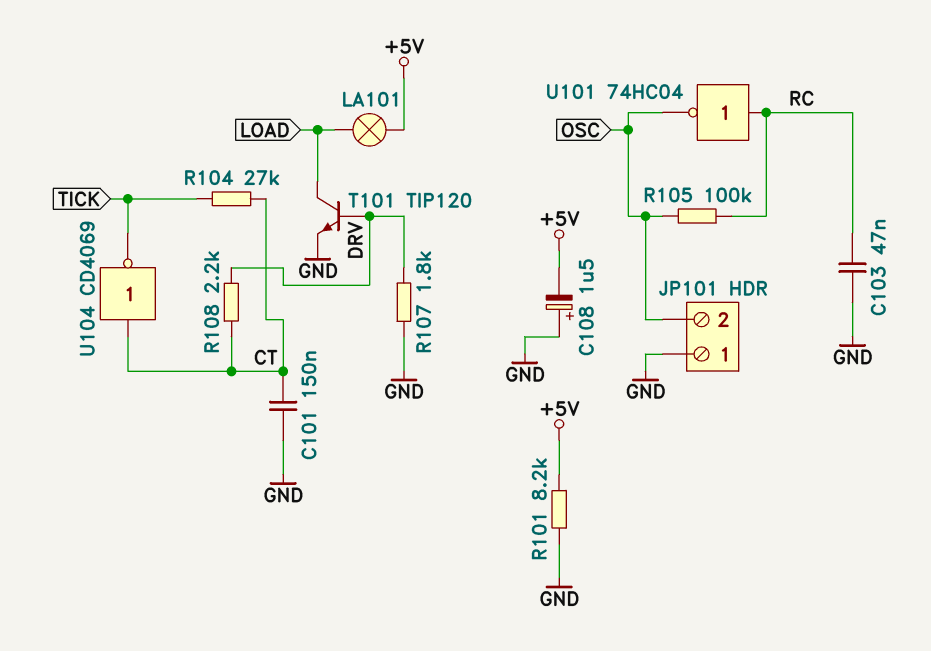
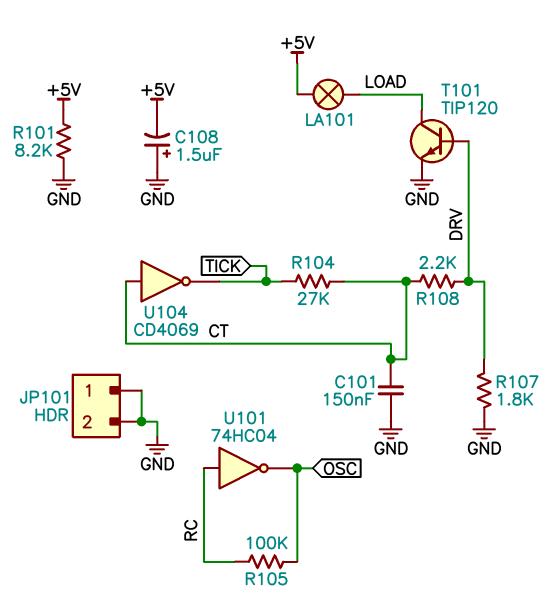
C103: 47nF (GND, RC) -> none
JP101 pin 2: OSC -> GND

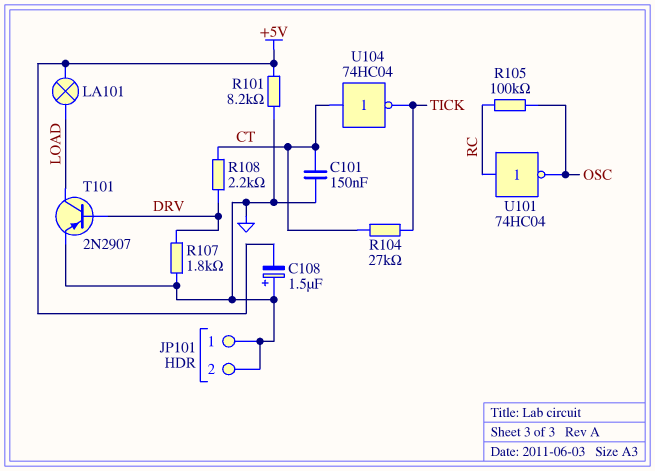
T101: NPN TIP120 (B DRV, C LOAD, E GND) -> PNP 2N2907 (B DRV, C LOAD, E GND)
U104: NOT CD4069 (in CT, out TICK) -> NOT 74HC04 (in CT, out TICK)

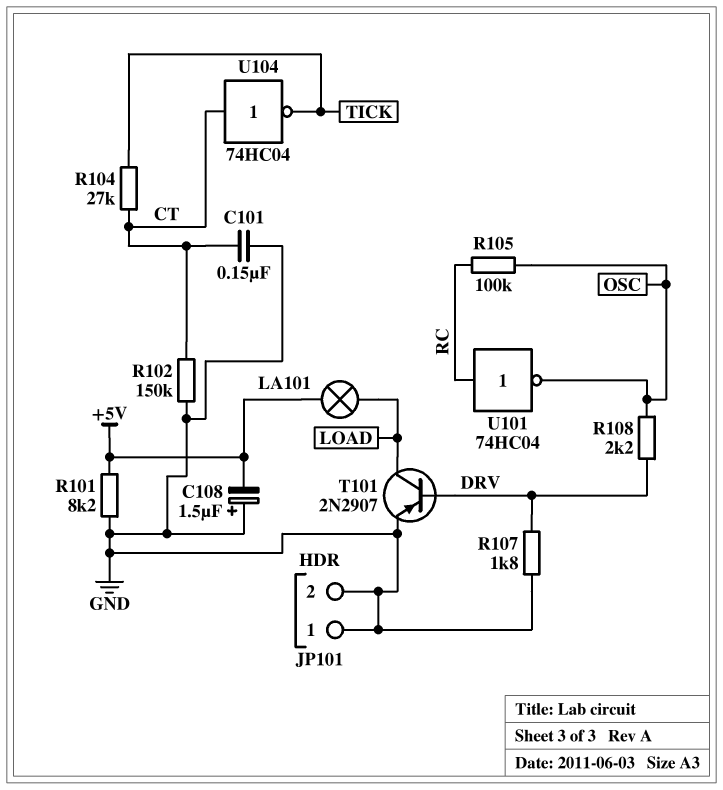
R102: none -> 150k (CT, GND)
R108: 2.2k (CT, DRV) -> 2.2k (DRV, OSC)

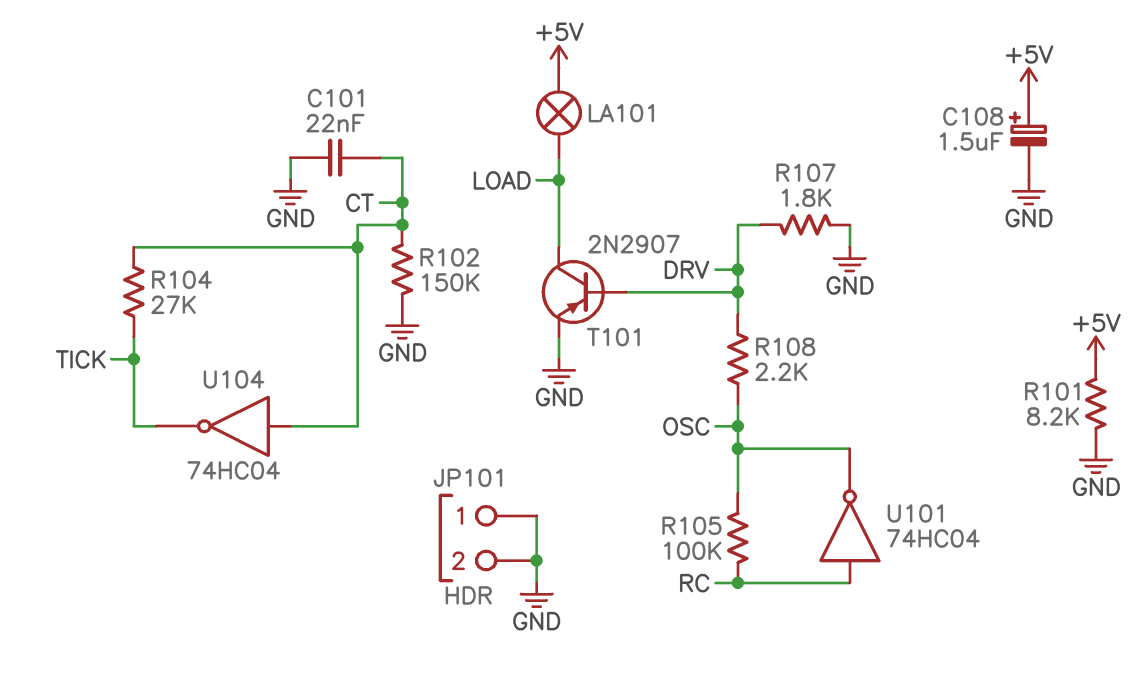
C101: 150nF (CT, GND) -> 22nF (CT, GND)
C108: 1.5uF (plus GND, minus +5V) -> 1.5uF (plus +5V, minus GND)

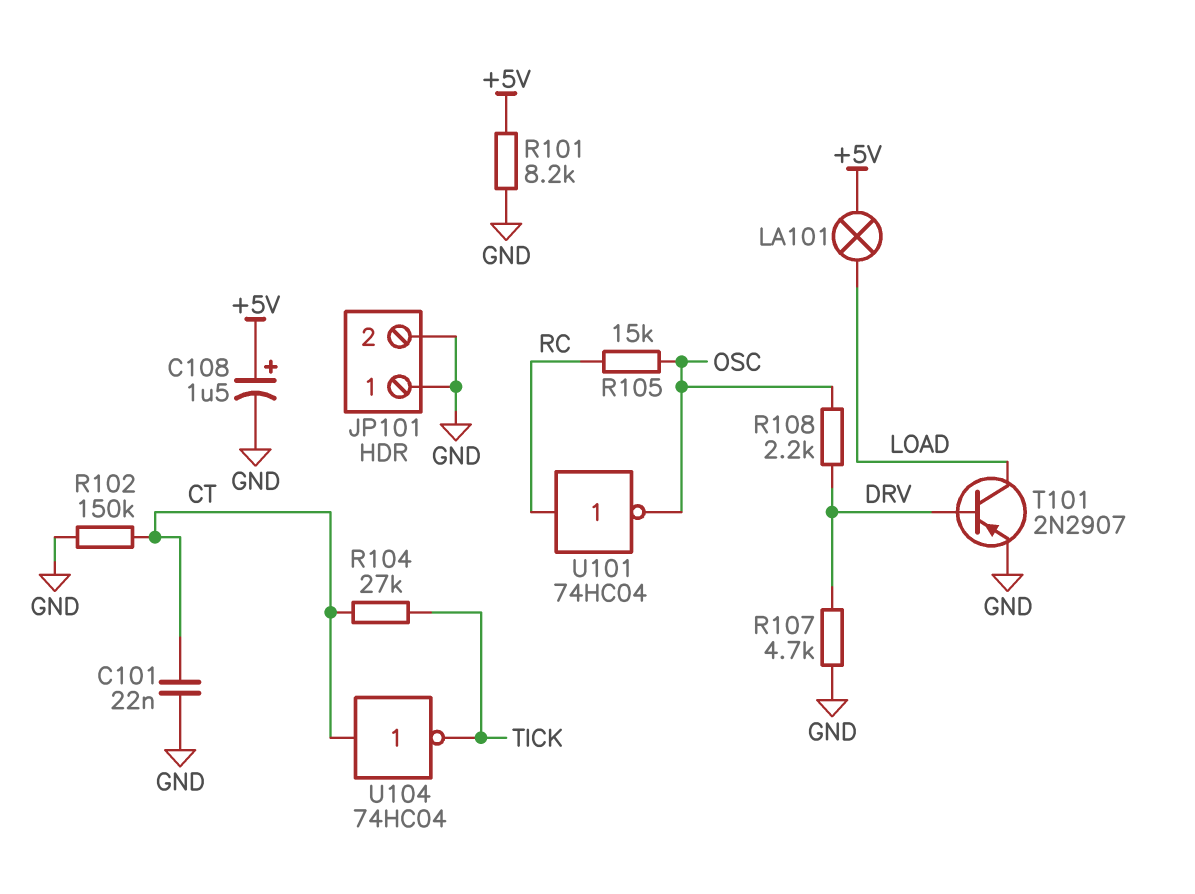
R105: 100k (OSC, RC) -> 15k (OSC, RC)
R107: 1.8k (DRV, GND) -> 4.7k (DRV, GND)

